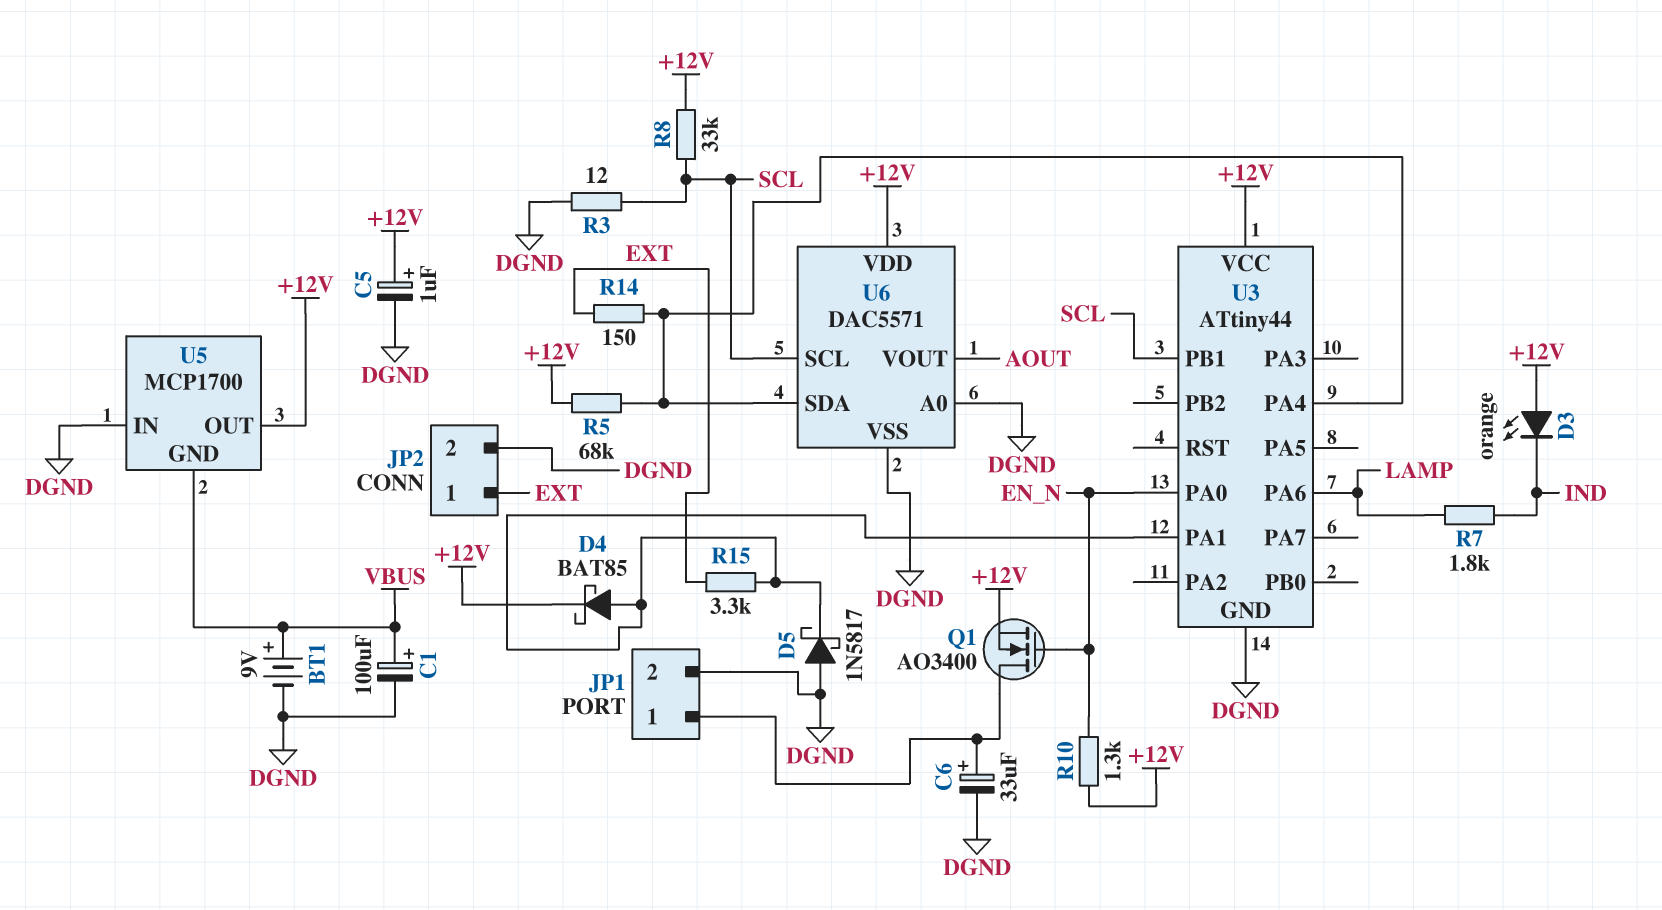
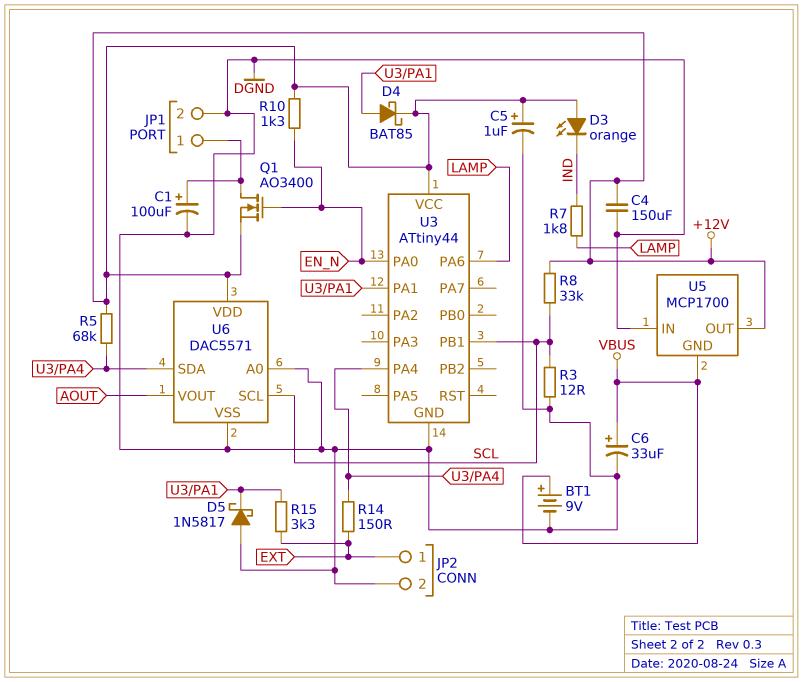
C1: 100uF (plus VBUS, minus DGND) -> 100uF (plus JP1/1, minus DGND)
C4: none -> 150uF (+12V, DGND)
C6: 33uF (plus JP1/1, minus DGND) -> 33uF (plus VBUS, minus DGND)

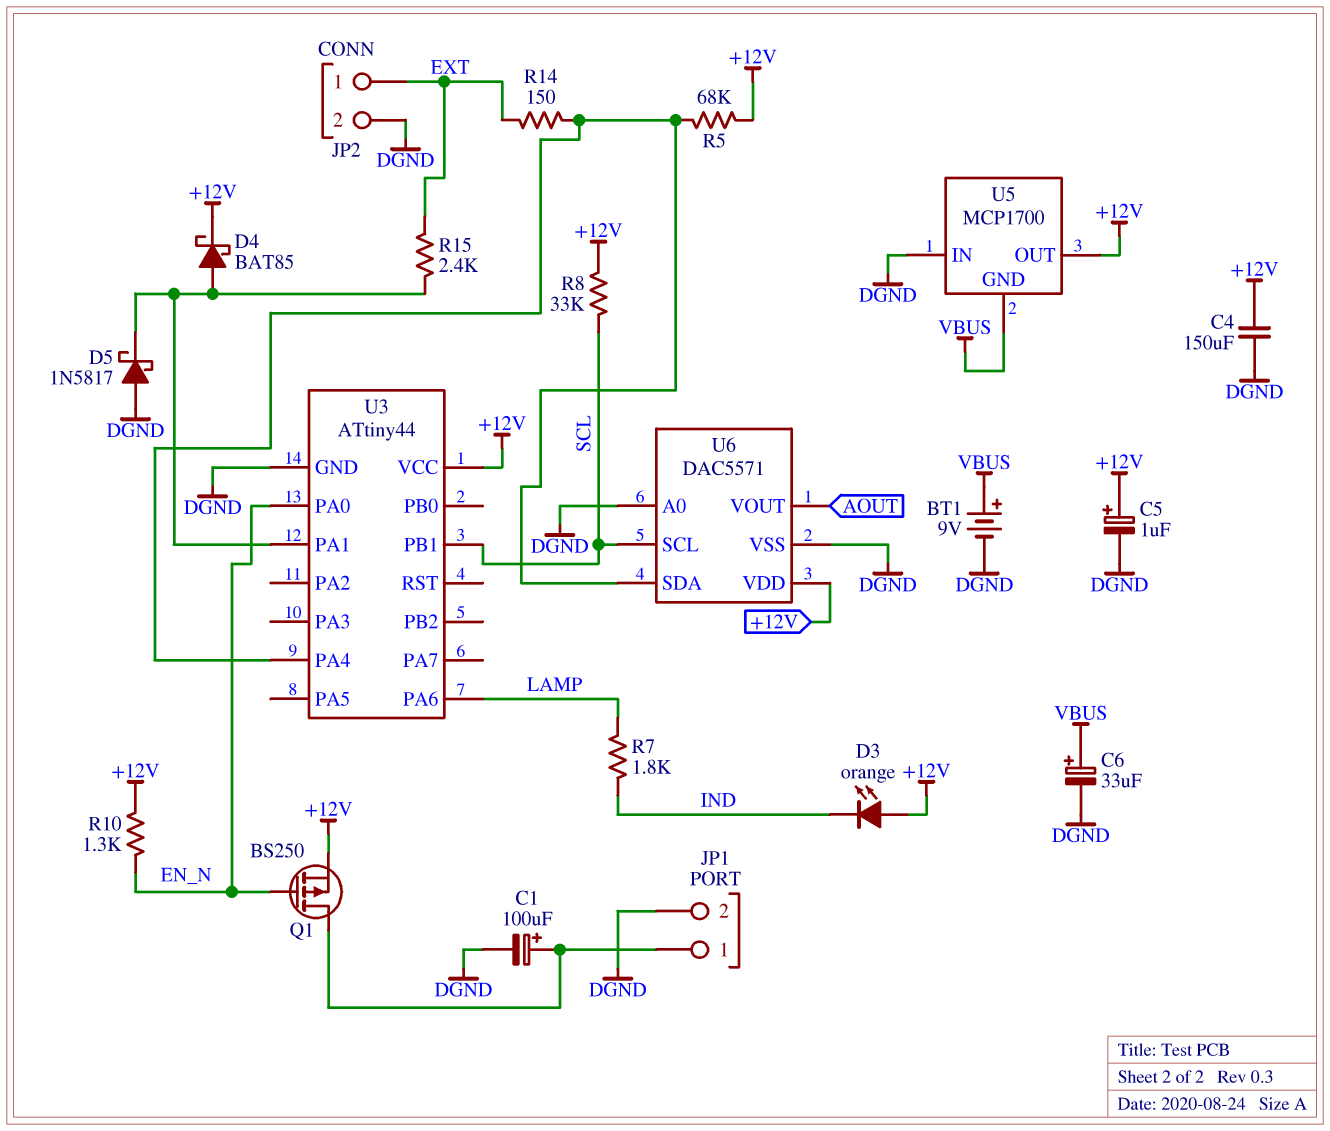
Q1: NMOS AO3400 (G EN_N, D JP1/1, S +12V) -> PMOS BS250 (G EN_N, D JP1/1, S +12V)
R3: 12 (DGND, SCL) -> none
R15: 3.3k (EXT, U3/PA1) -> 2.4k (EXT, U3/PA1)

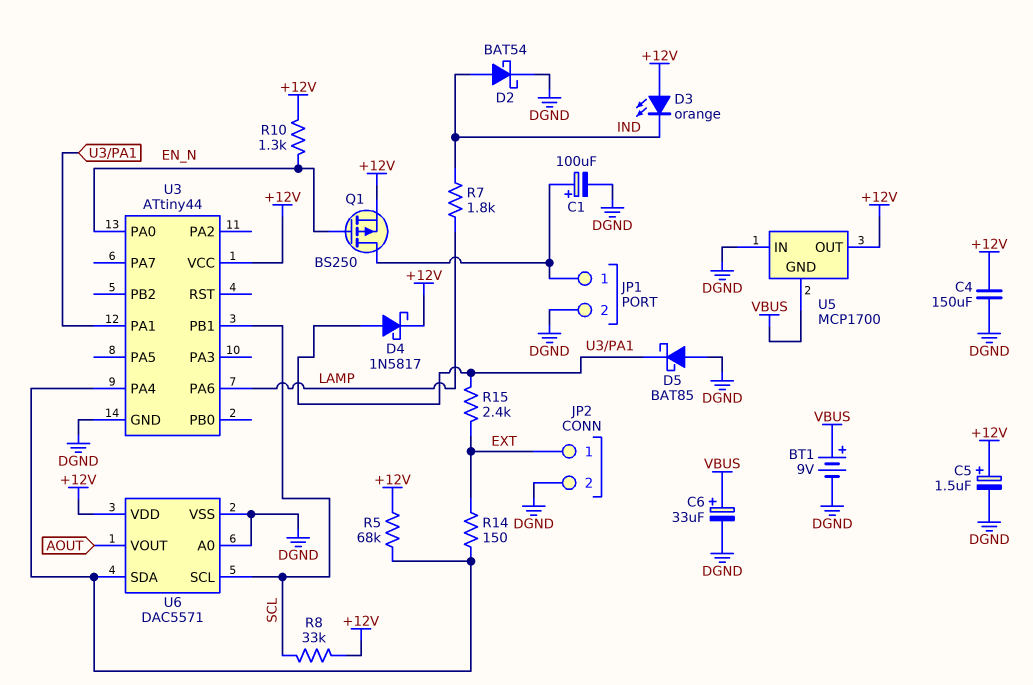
C5: 1uF (plus +12V, minus DGND) -> 1.5uF (plus +12V, minus DGND)
D2: none -> schottky BAT54 (A IND, K DGND)
D4: schottky BAT85 (A U3/PA1, K +12V) -> schottky 1N5817 (A U3/PA1, K +12V)
D5: schottky 1N5817 (A DGND, K U3/PA1) -> schottky BAT85 (A DGND, K U3/PA1)

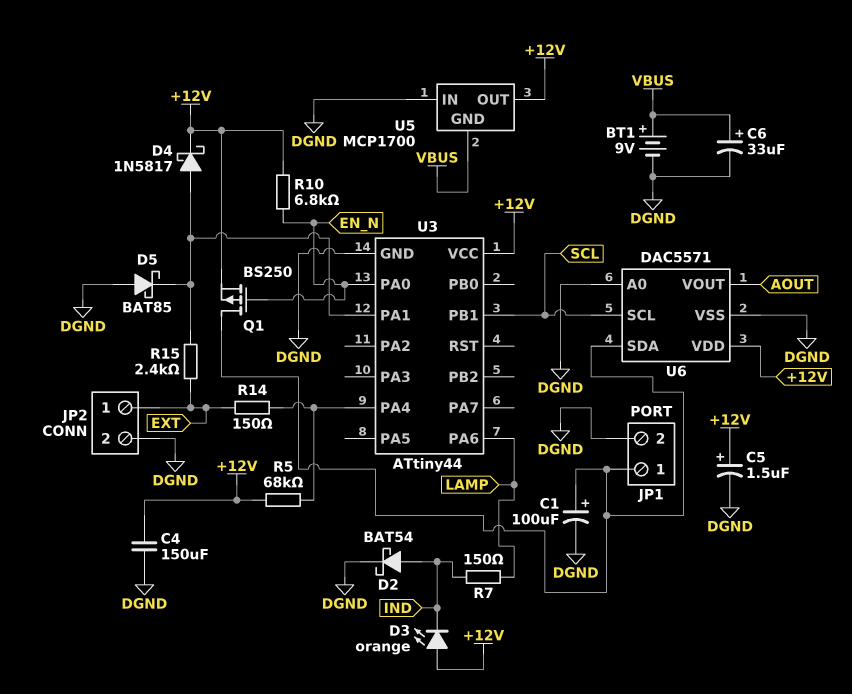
R7: 1.8k (IND, LAMP) -> 150 (IND, LAMP)
R8: 33k (+12V, SCL) -> none
R10: 1.3k (+12V, EN_N) -> 6.8k (+12V, EN_N)
U6 pin SDA: U3/PA4 -> JP1/1

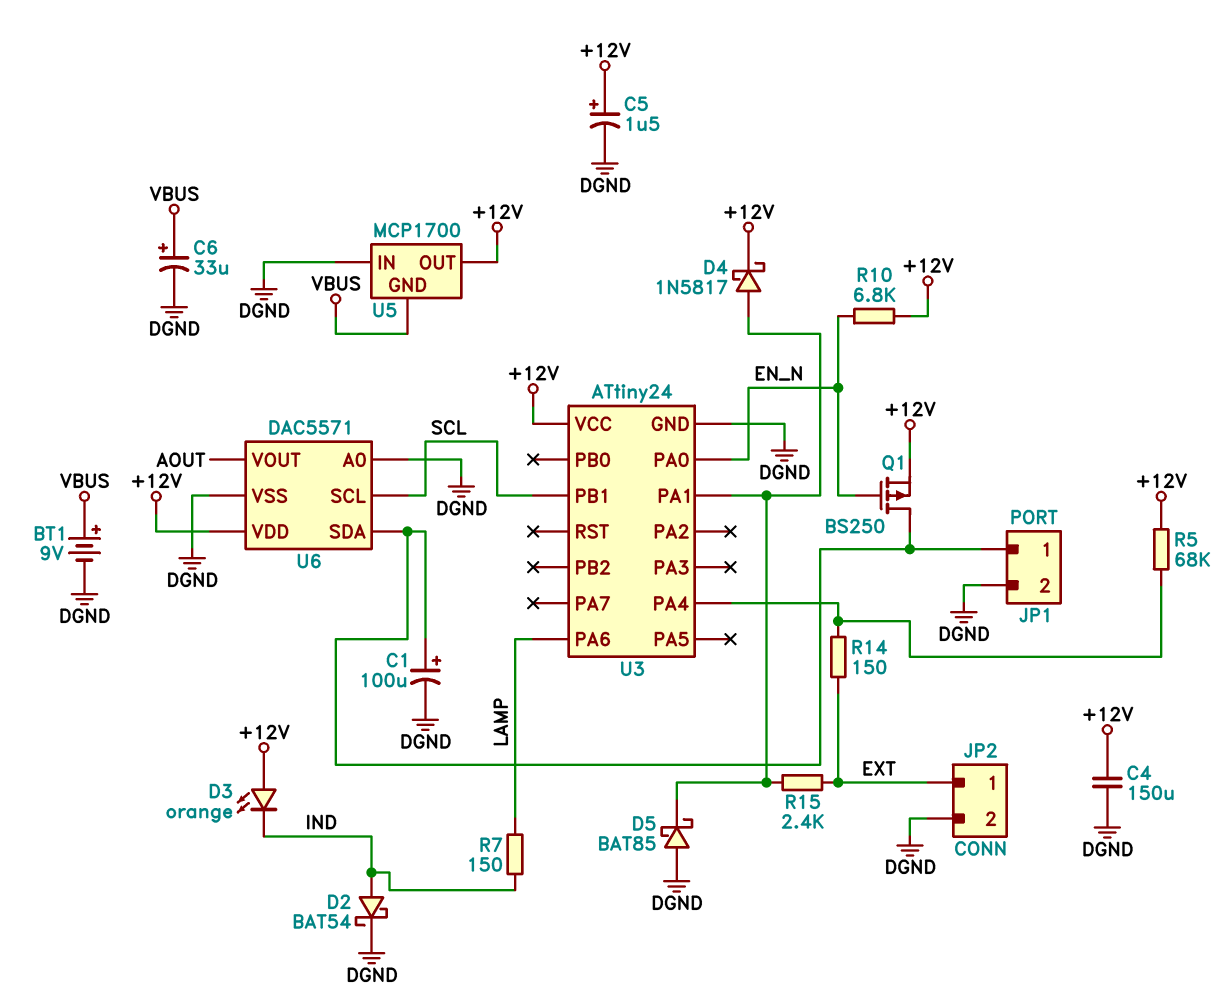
U3: ATtiny44 -> ATtiny24

